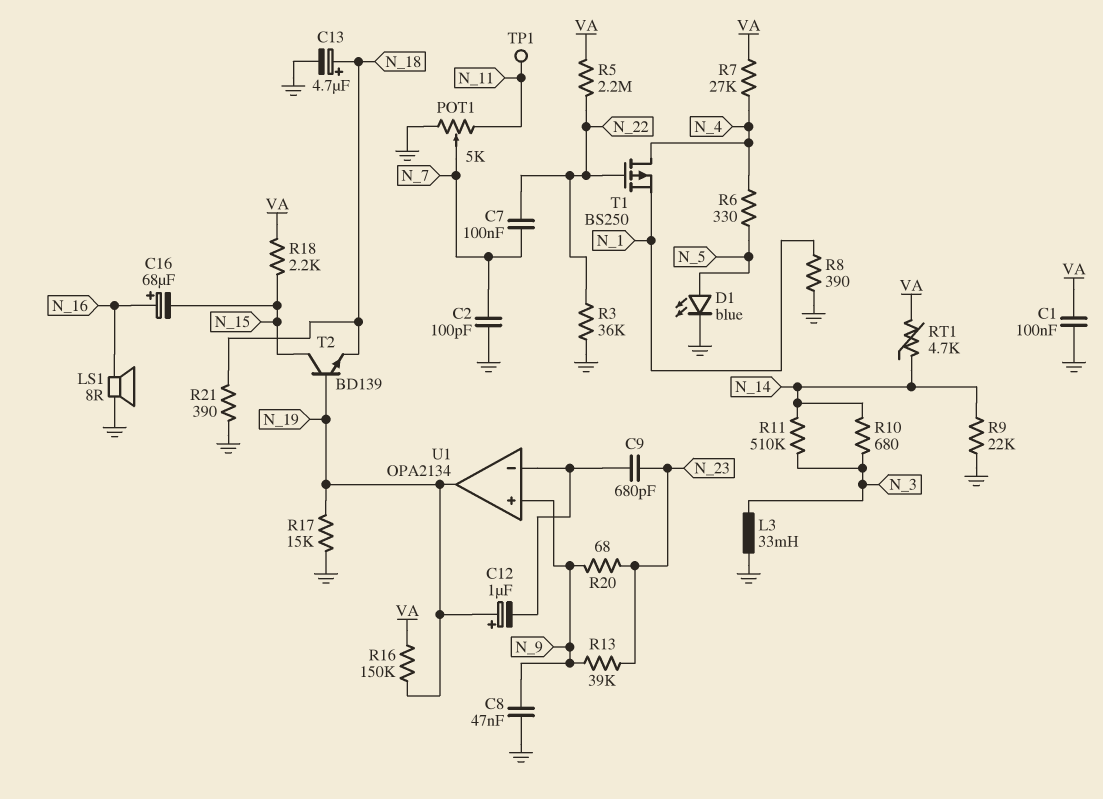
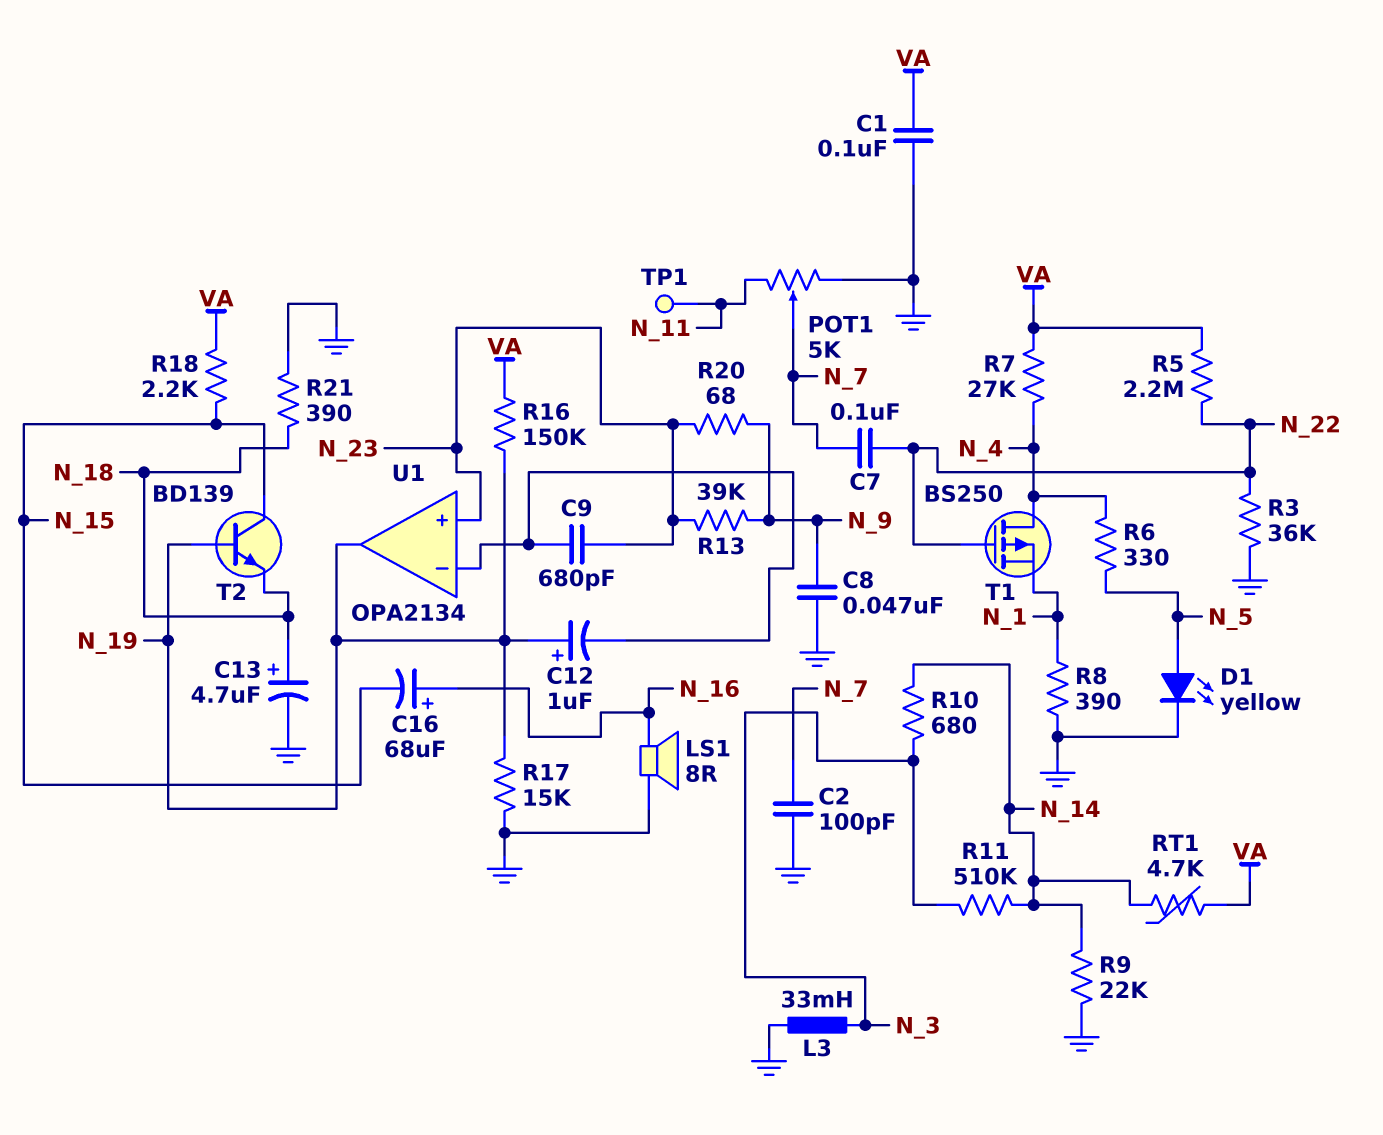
D1: LED blue (A N_5, K GND) -> LED yellow (A N_5, K GND)
U1 pin in+: N_9 -> N_23

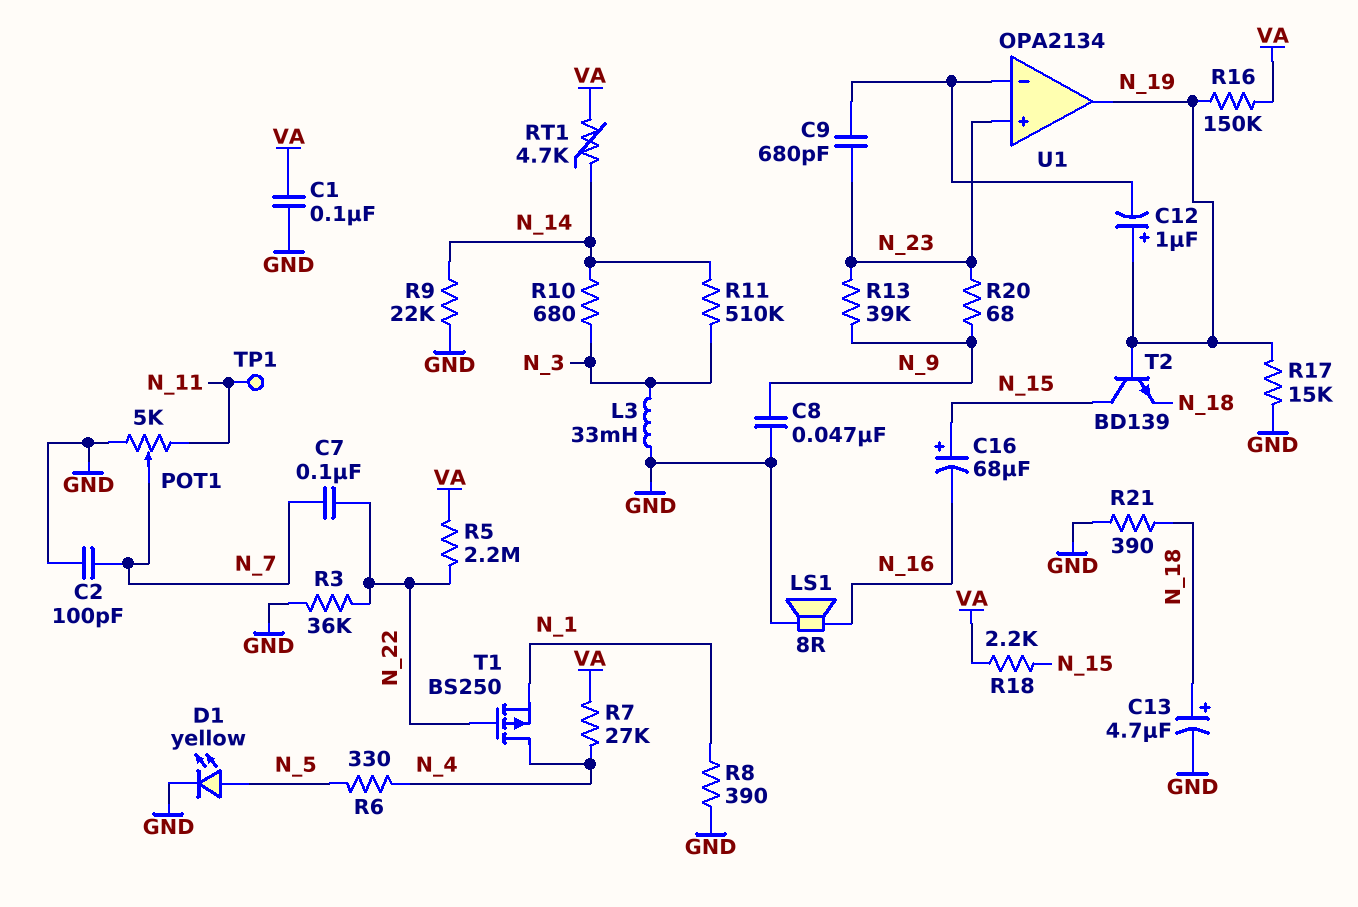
C16: 68uF (plus N_16, minus N_15) -> 68uF (plus N_15, minus N_16)

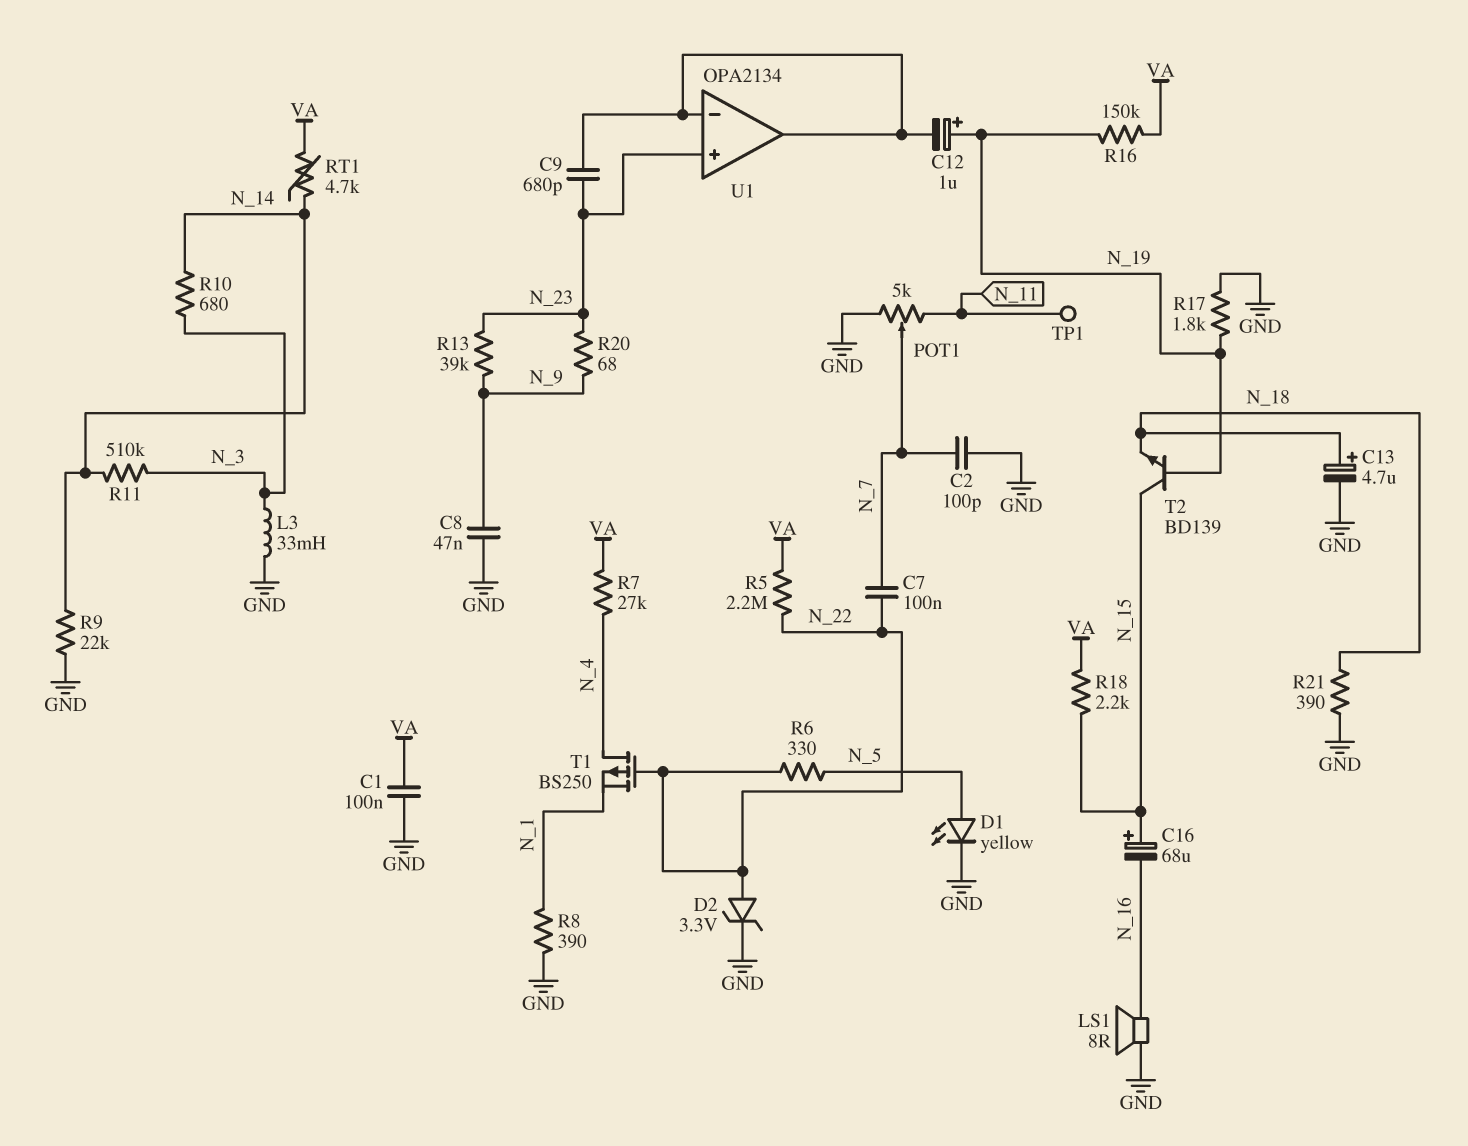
D2: none -> zener 3.3V (A N_22, K GND)
R3: 36k (GND, N_22) -> none
R6: 330 (N_4, N_5) -> 330 (N_5, N_22)
R17: 15k (GND, N_19) -> 1.8k (GND, N_19)
U1 pin out: N_19 -> U1/in-

